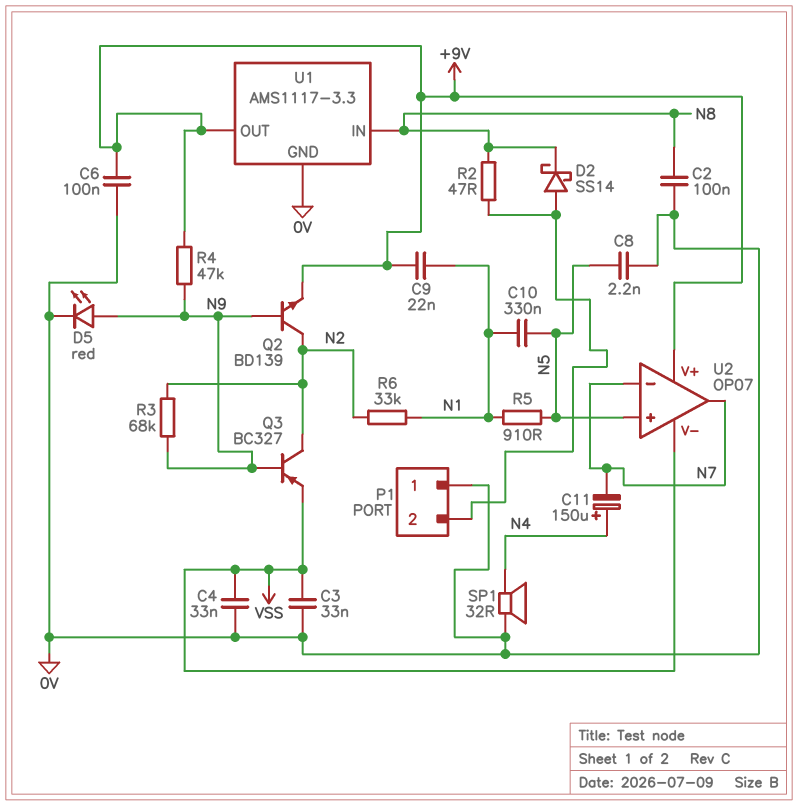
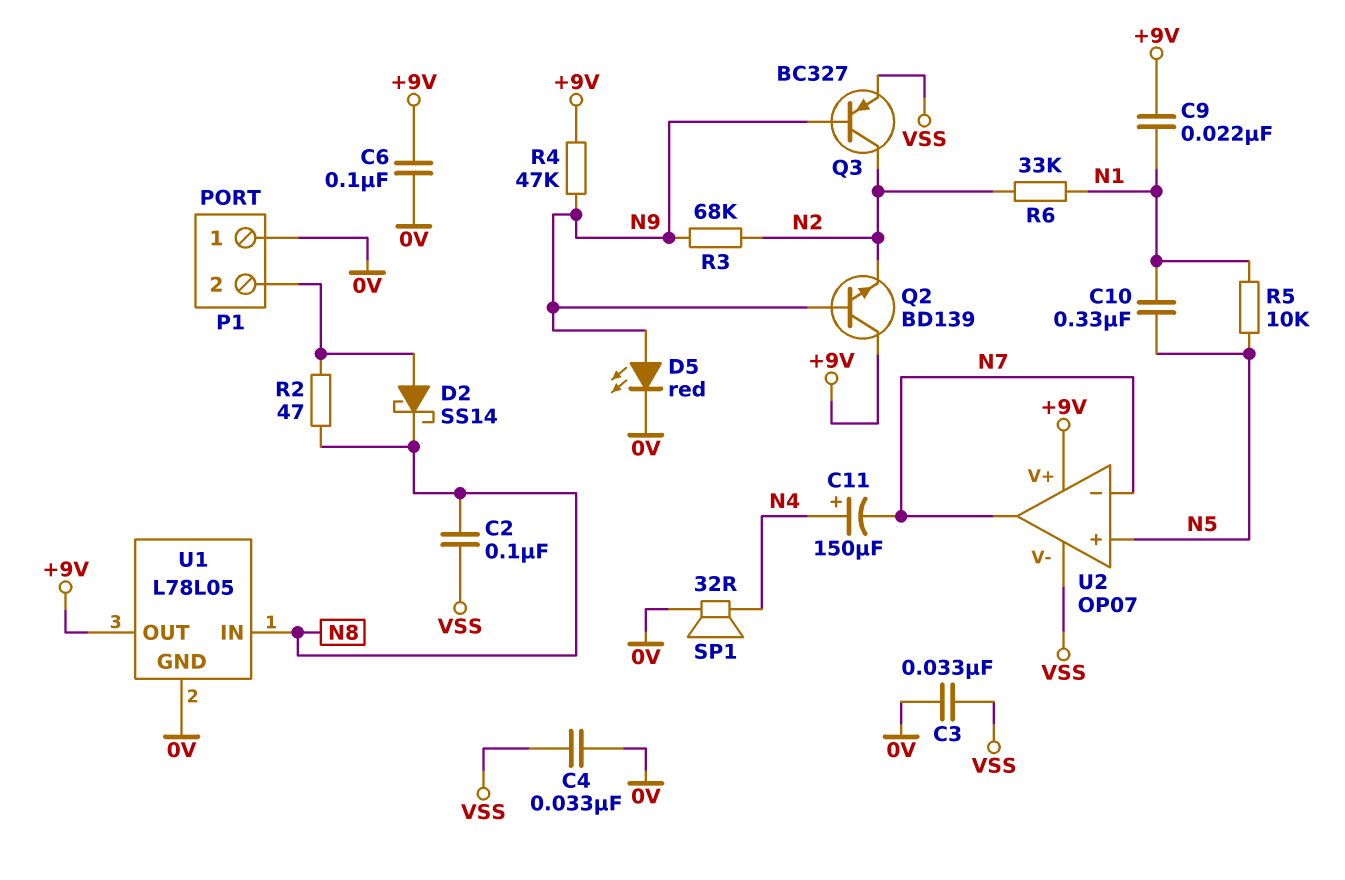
C2: 100nF (0V, N8) -> 100nF (N8, VSS)
C8: 2.2nF (0V, N5) -> none
Q2: NPN BD139 (B N9, C N2, E +9V) -> NPN BD139 (B N9, C +9V, E N2)
R5: 910 (N1, N5) -> 10k (N1, N5)
U1: AMS1117-3.3 -> L78L05

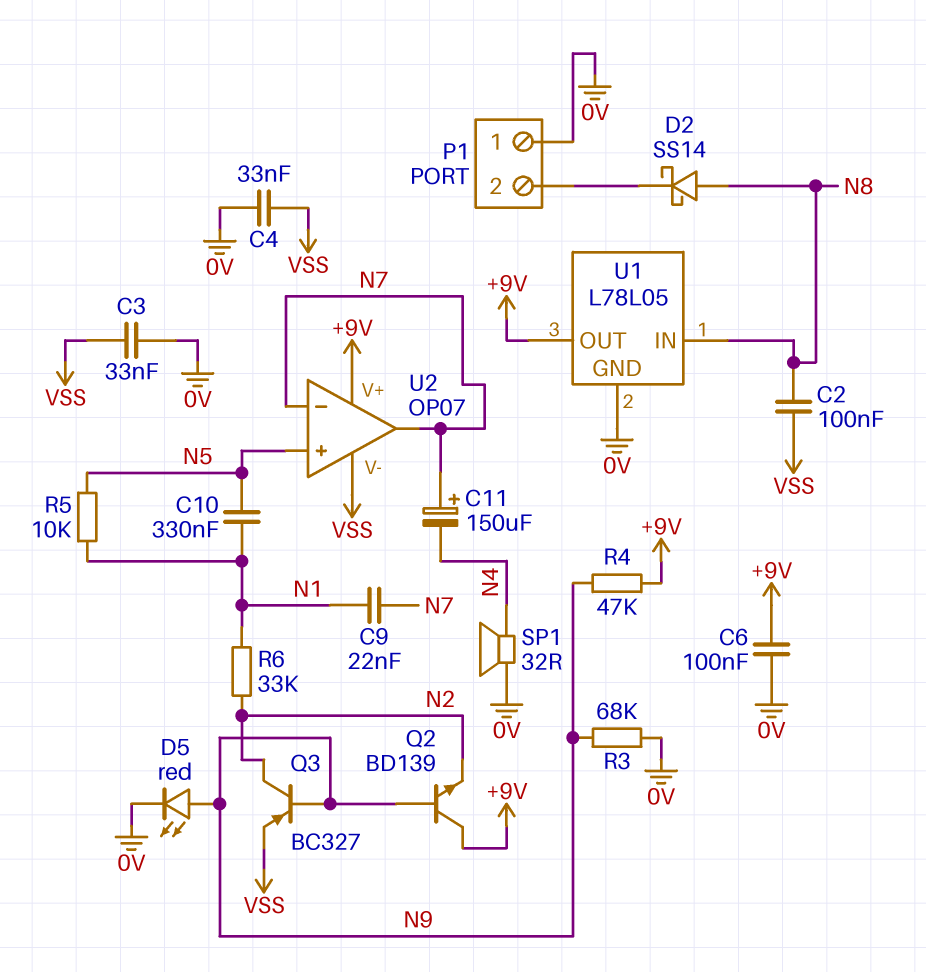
C9: 22nF (+9V, N1) -> 22nF (N1, N7)
C11: 150uF (plus N4, minus N7) -> 150uF (plus N7, minus N4)
D2: schottky SS14 (A P1/2, K N8) -> schottky SS14 (A N8, K P1/2)
R2: 47 (N8, P1/2) -> none
R3: 68k (N2, N9) -> 68k (0V, N9)

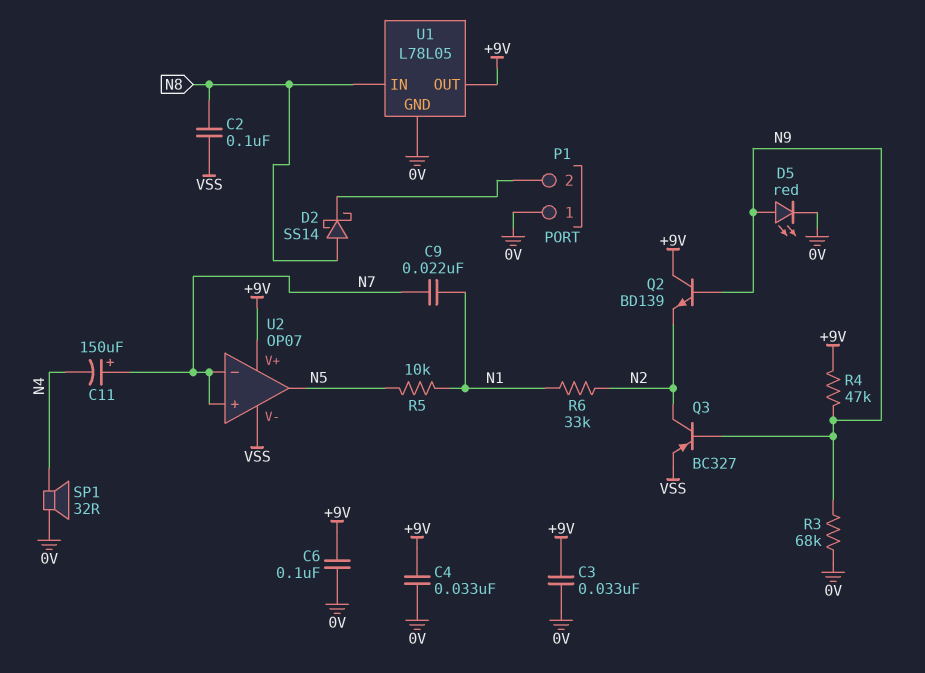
C3: 33nF (0V, VSS) -> 33nF (+9V, 0V)
C4: 33nF (0V, VSS) -> 33nF (+9V, 0V)
C10: 330nF (N1, N5) -> none
U2 pin in+: N5 -> N7
U2 pin out: N7 -> N5

